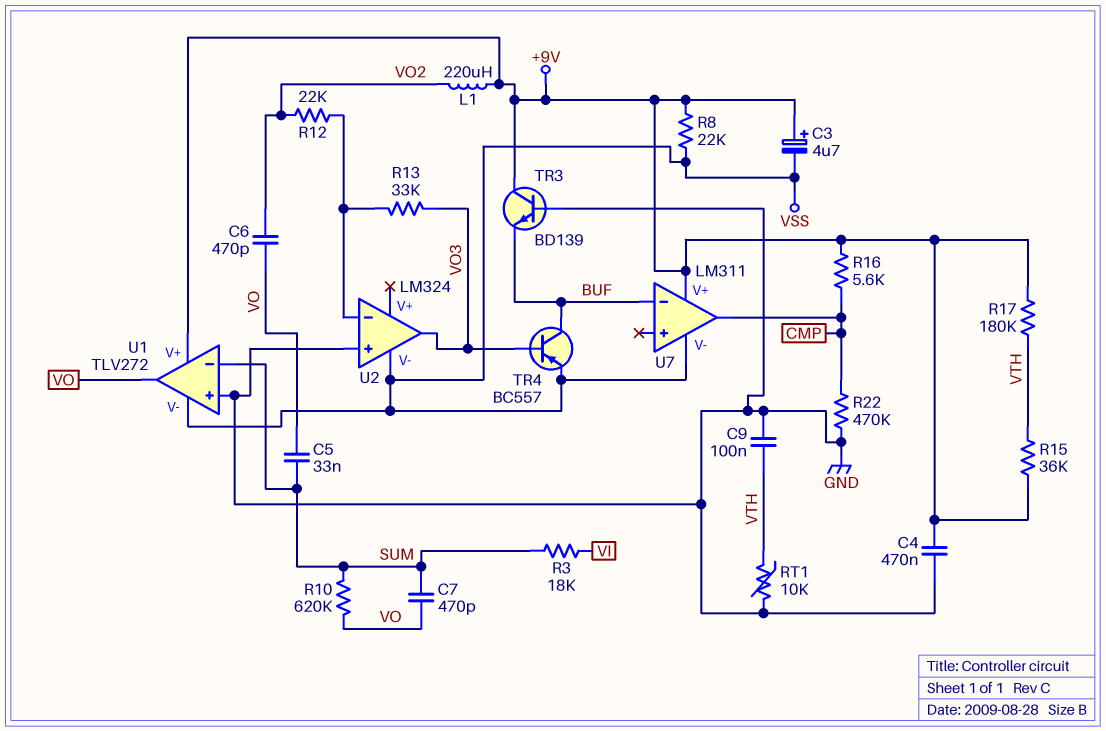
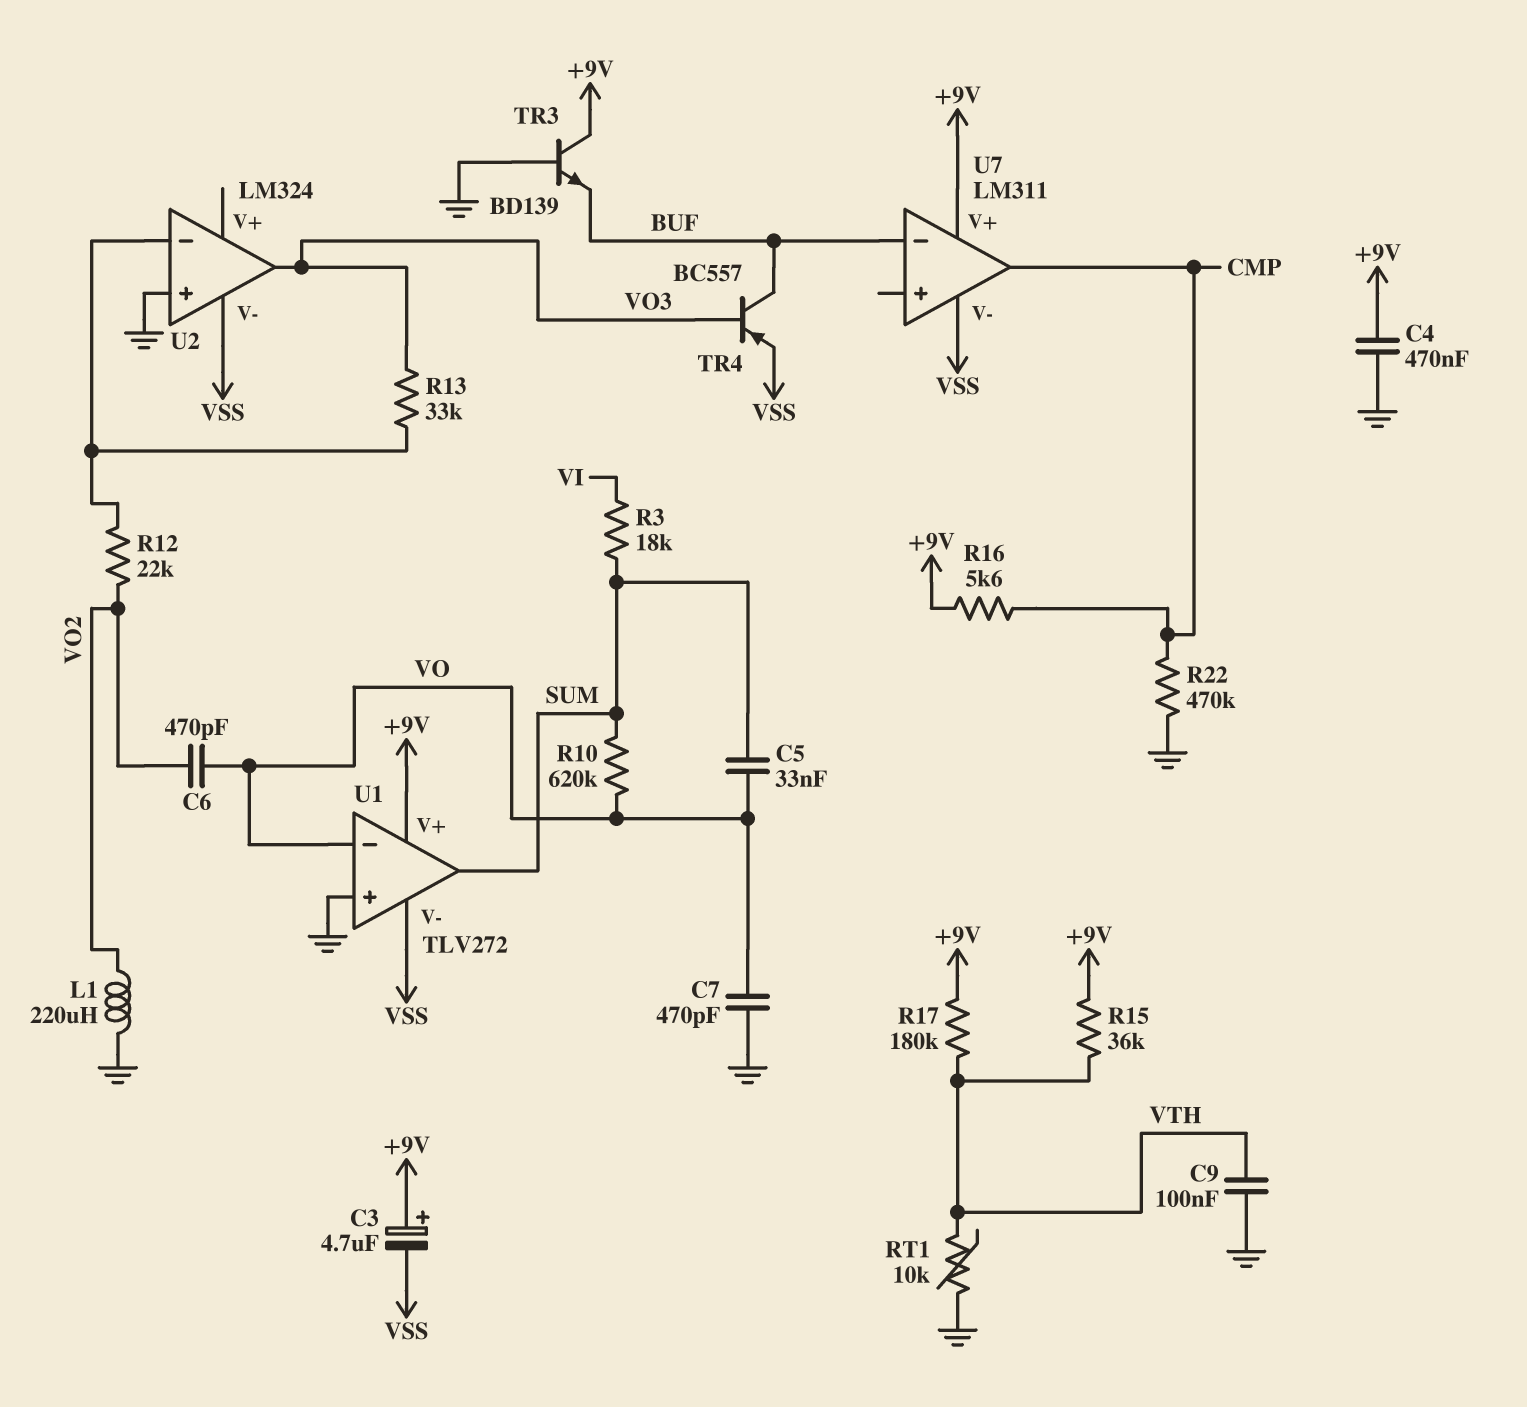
C7: 470pF (SUM, VO) -> 470pF (GND, VO)
L1: 220uH (+9V, VO2) -> 220uH (GND, VO2)
R8: 22k (+9V, VSS) -> none
U1 pin in-: SUM -> VO
U1 pin out: VO -> SUM

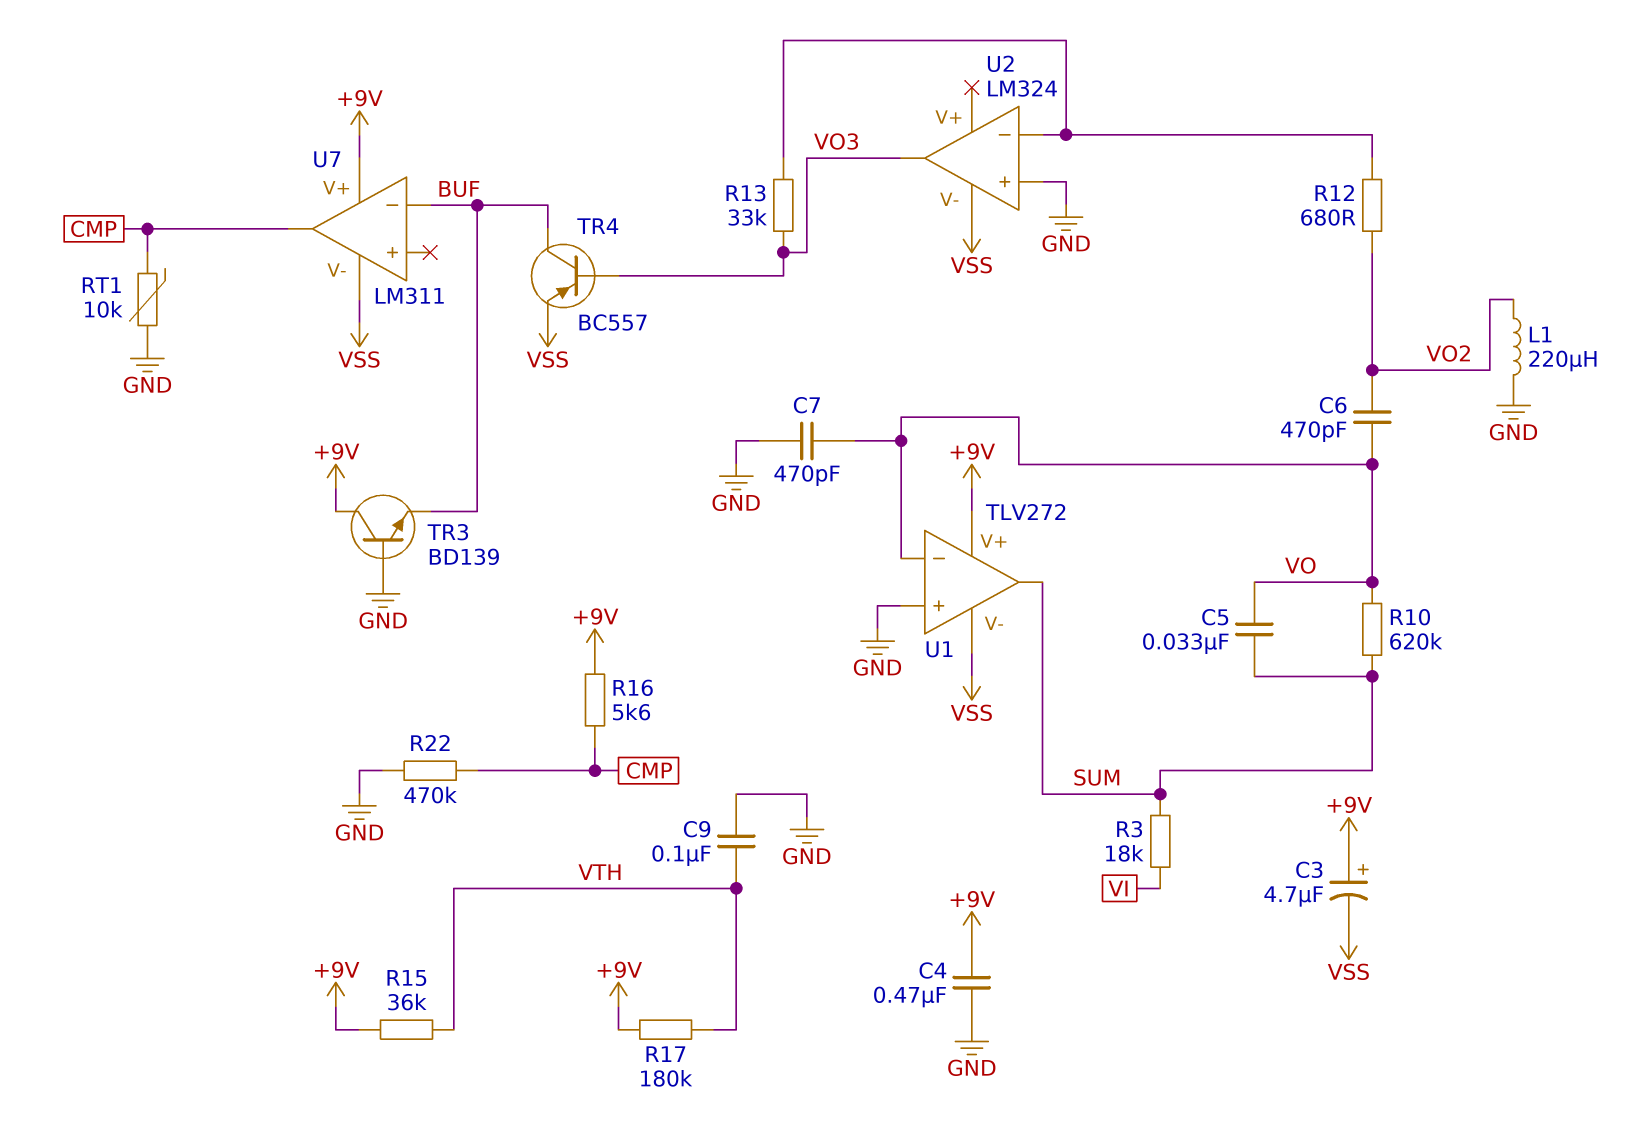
R12: 22k (U2/in-, VO2) -> 680 (U2/in-, VO2)
RT1: 10k (GND, VTH) -> 10k (CMP, GND)

